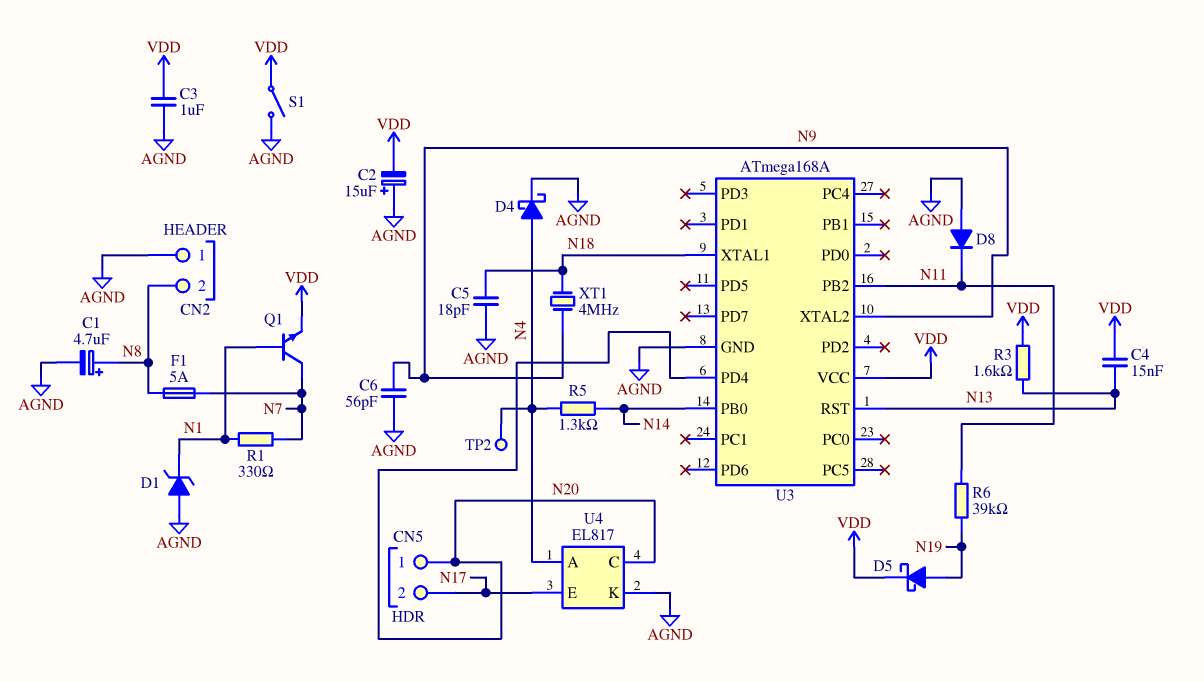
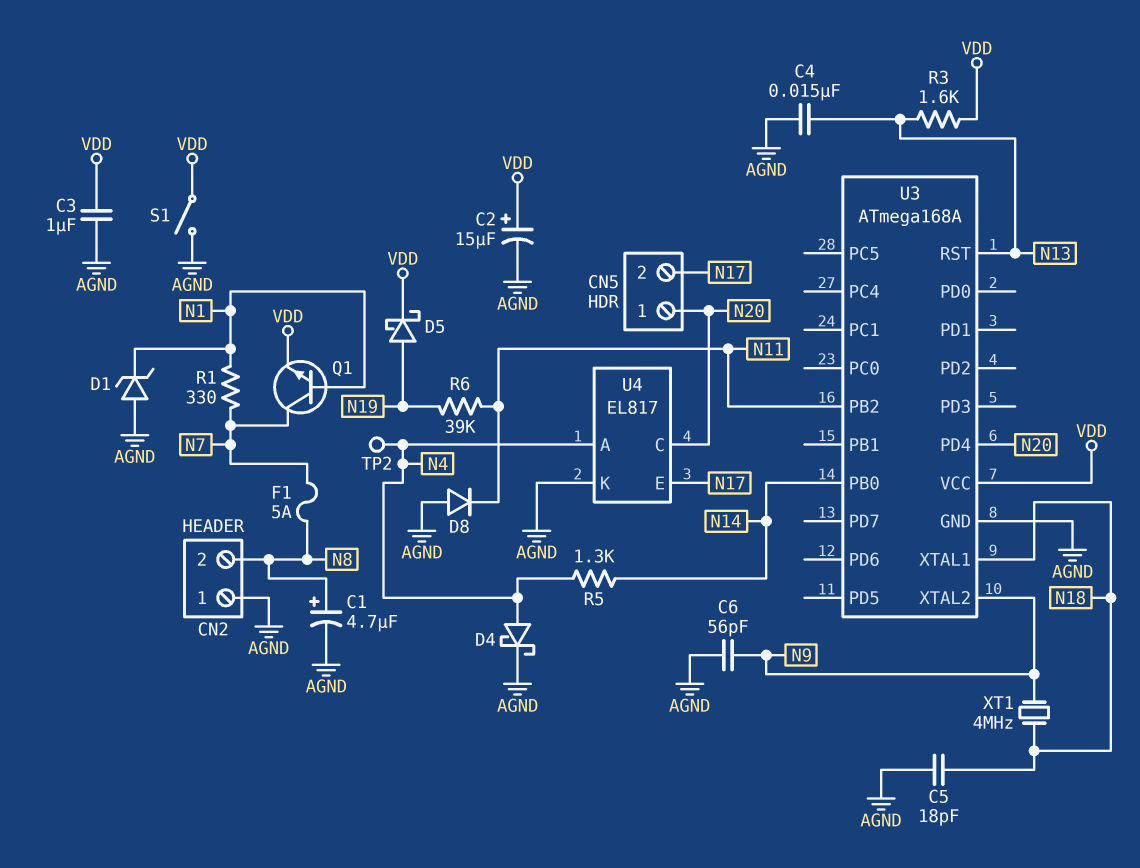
C2: 15uF (plus AGND, minus VDD) -> 15uF (plus VDD, minus AGND)
C4: 15nF (N13, VDD) -> 15nF (AGND, N13)

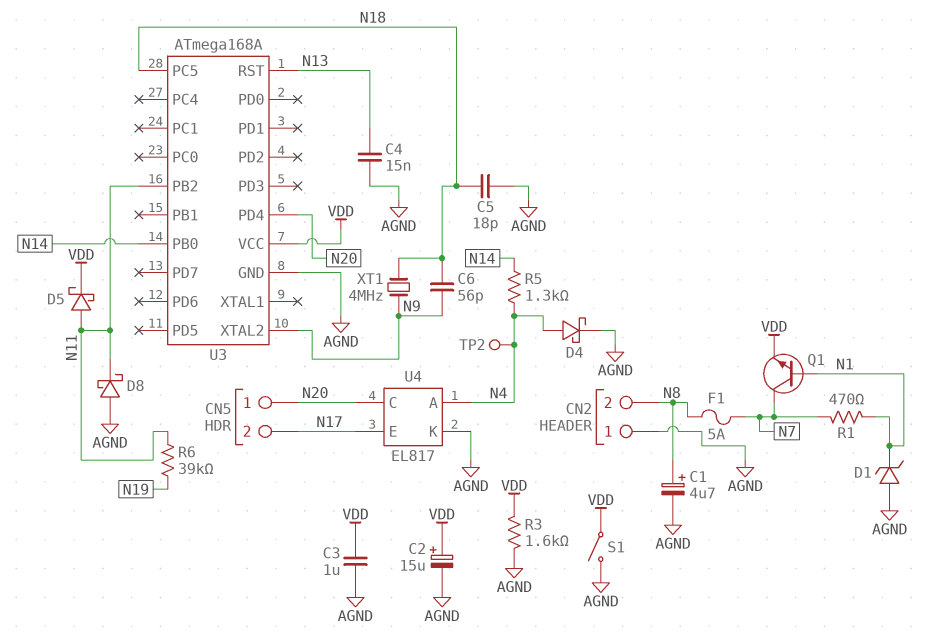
C6: 56pF (AGND, N9) -> 56pF (N9, N18)
D5: schottky (A N19, K VDD) -> schottky (A N11, K VDD)
D8: diode (A AGND, K N11) -> schottky (A AGND, K N11)
R1: 330 (N1, N7) -> 470 (N1, N7)
R3: 1.6k (N13, VDD) -> 1.6k (AGND, VDD)
U3 pin PC5: none -> N18
U3 pin XTAL1: N18 -> none

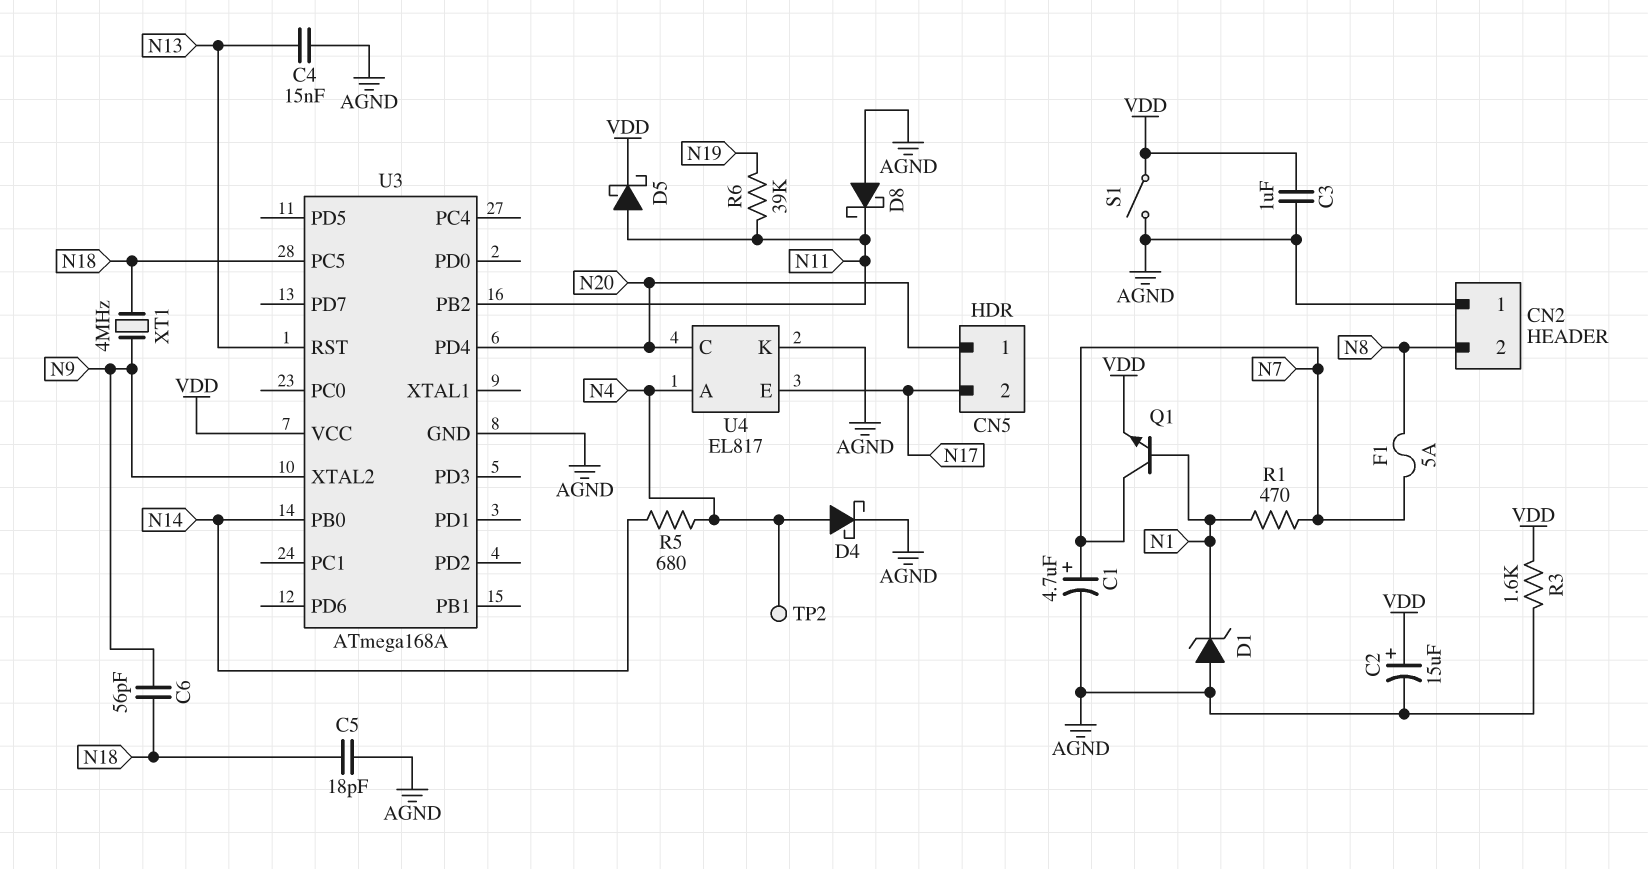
C1: 4.7uF (plus N8, minus AGND) -> 4.7uF (plus N7, minus AGND)
R5: 1.3k (N4, N14) -> 680 (N4, N14)

